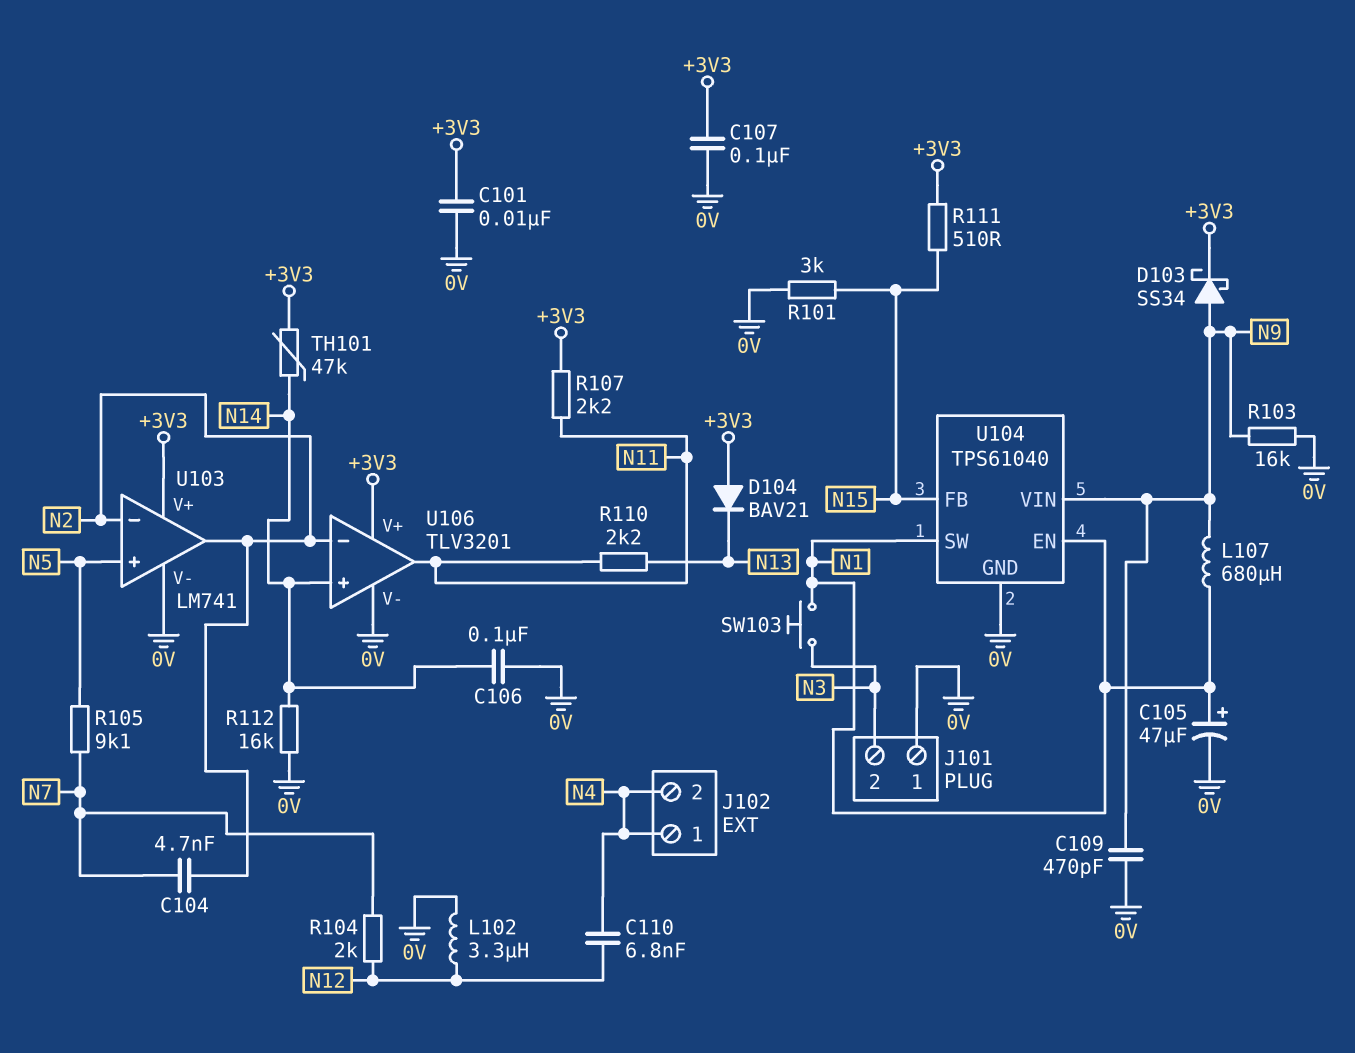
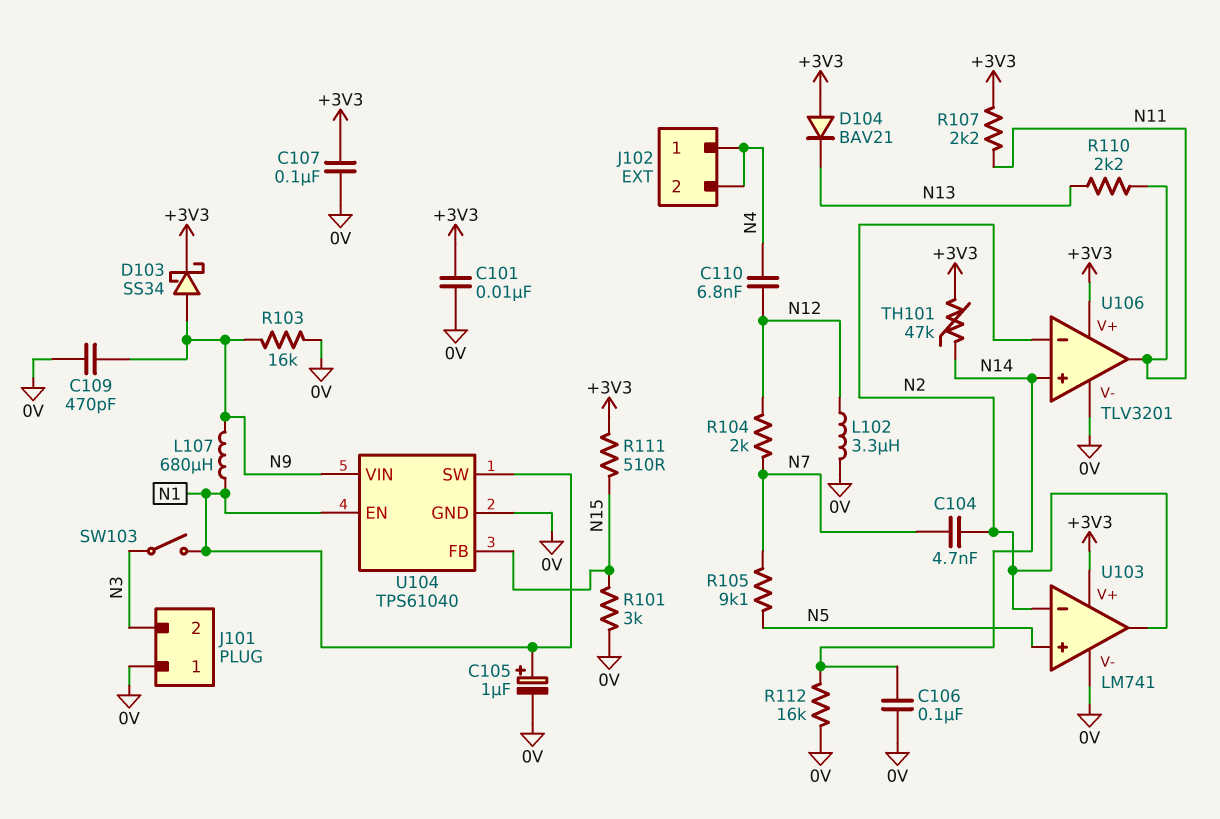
C105: 47uF (plus N1, minus 0V) -> 1uF (plus N1, minus 0V)
SW103: button (N1, N3) -> switch (N1, N3)

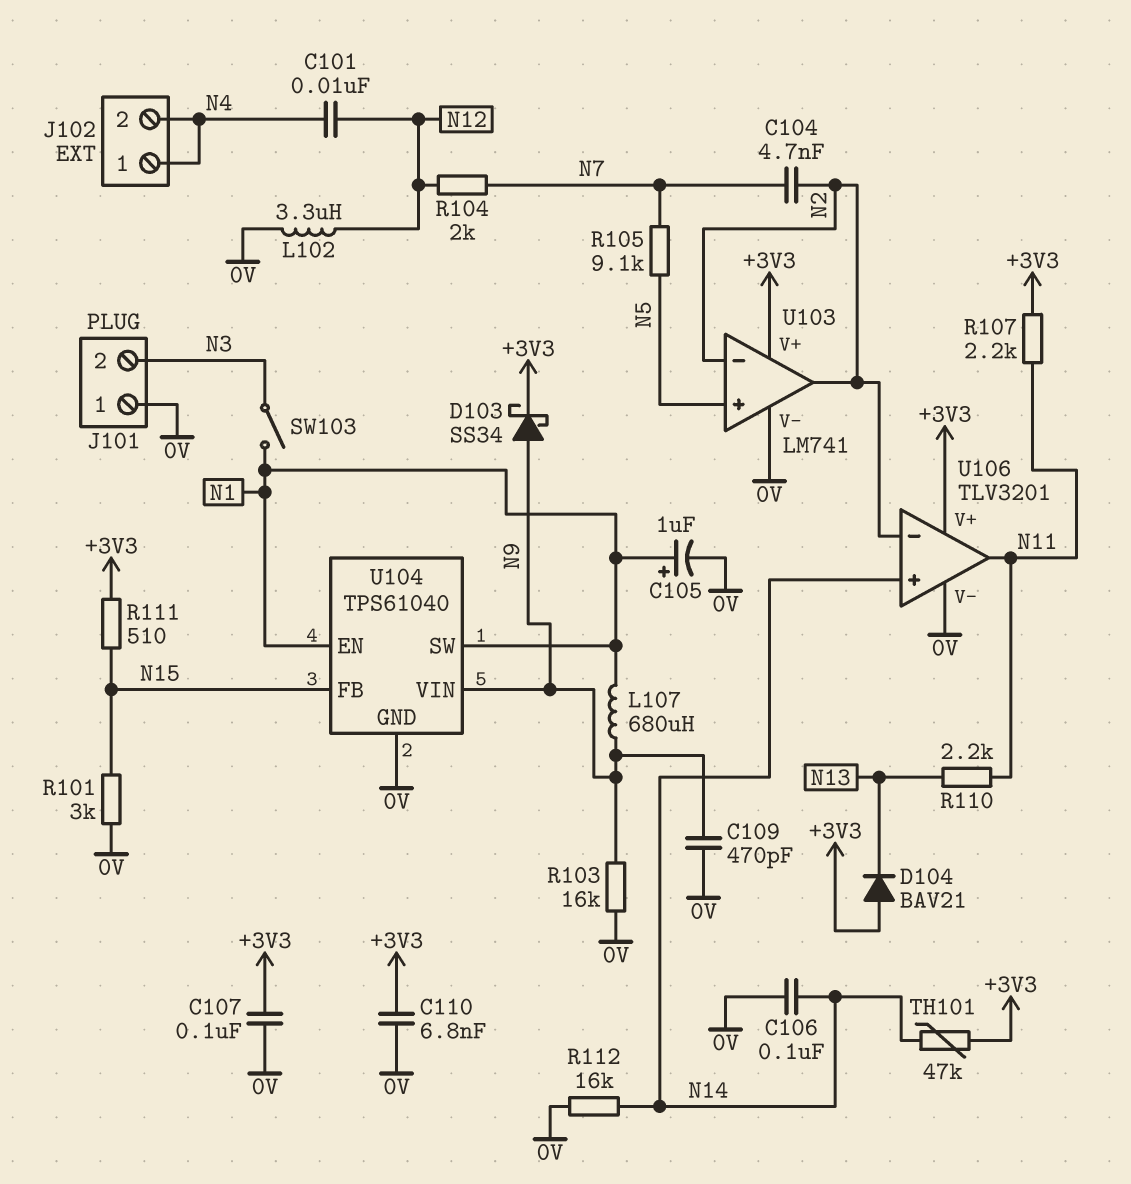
C101: 10nF (+3V3, 0V) -> 10nF (N4, N12)
C110: 6.8nF (N4, N12) -> 6.8nF (+3V3, 0V)

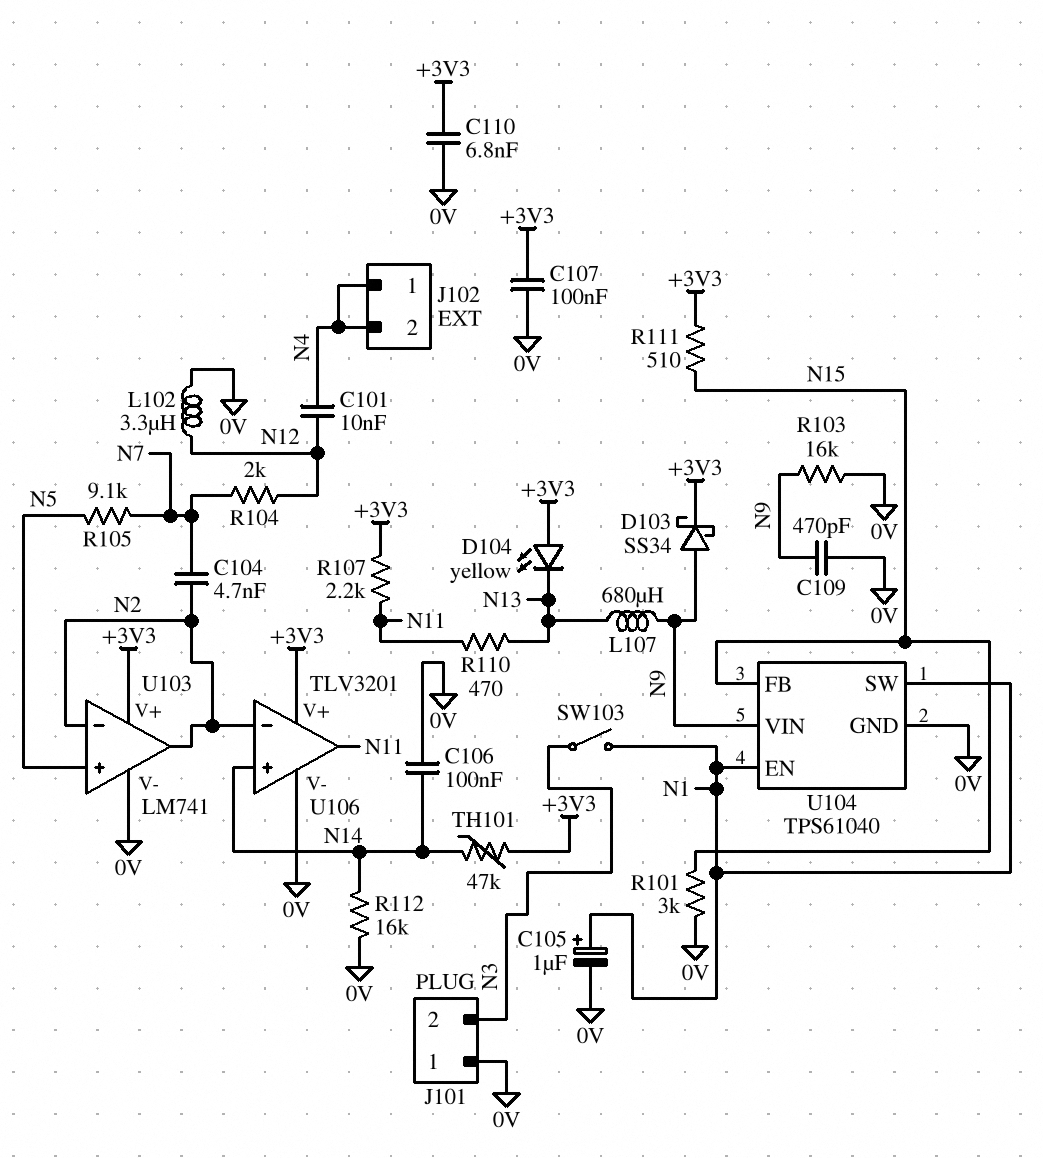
D104: diode BAV21 (A +3V3, K N13) -> LED yellow (A +3V3, K N13)
L107: 680uH (N1, N9) -> 680uH (N9, N13)
R110: 2.2k (N11, N13) -> 470 (N11, N13)

